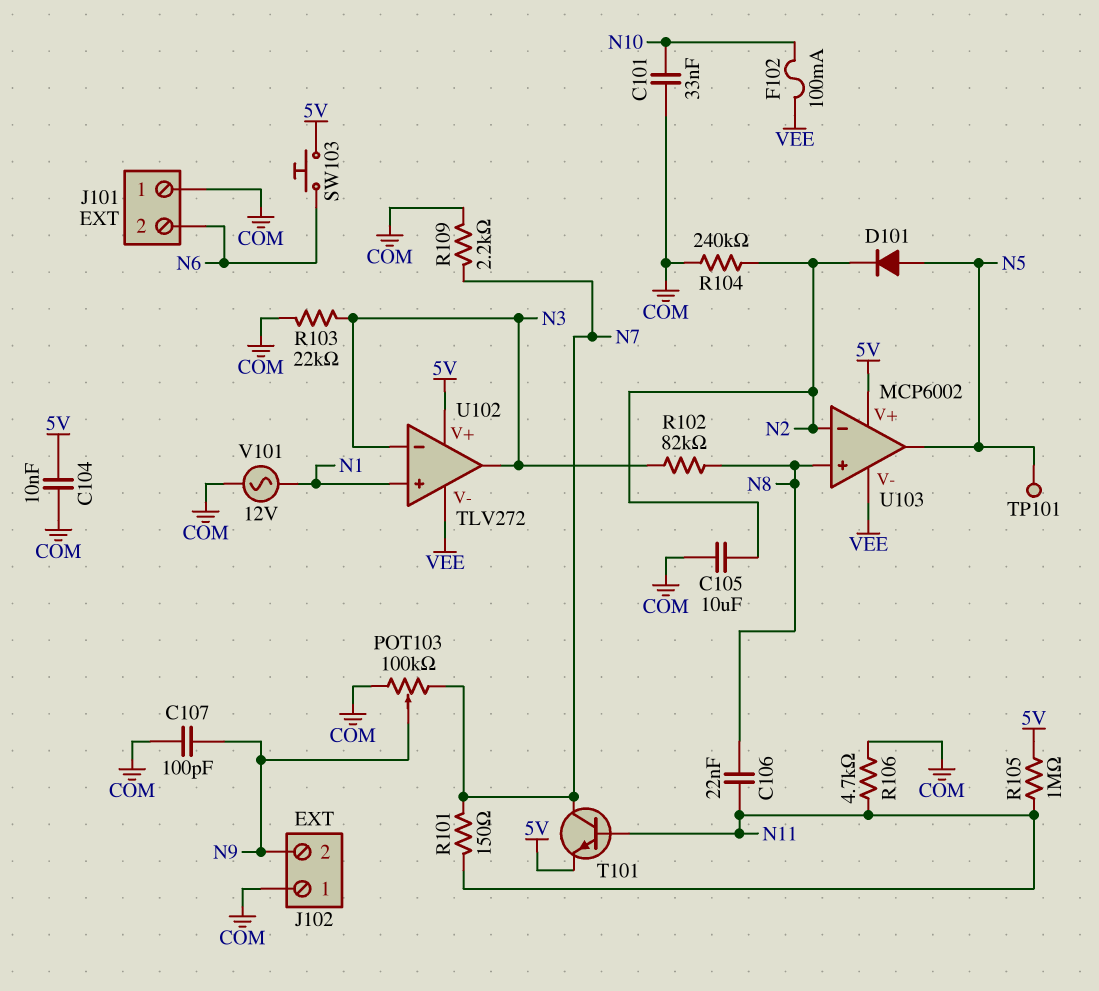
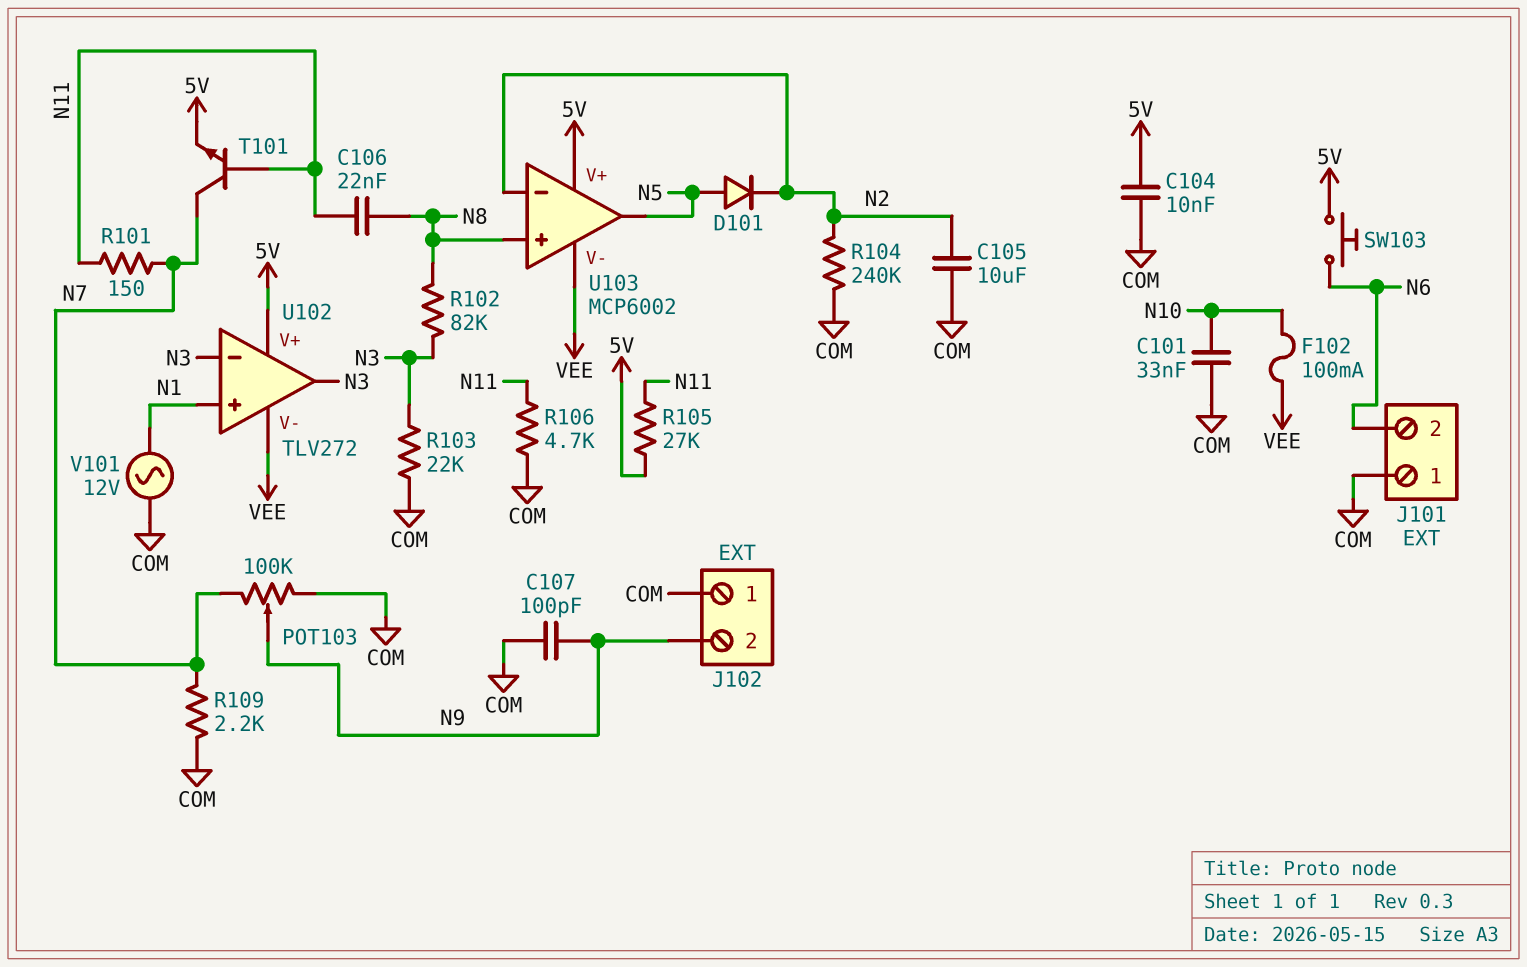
R105: 1M (5V, N11) -> 27k (5V, N11)
TP101: test point (N5) -> none

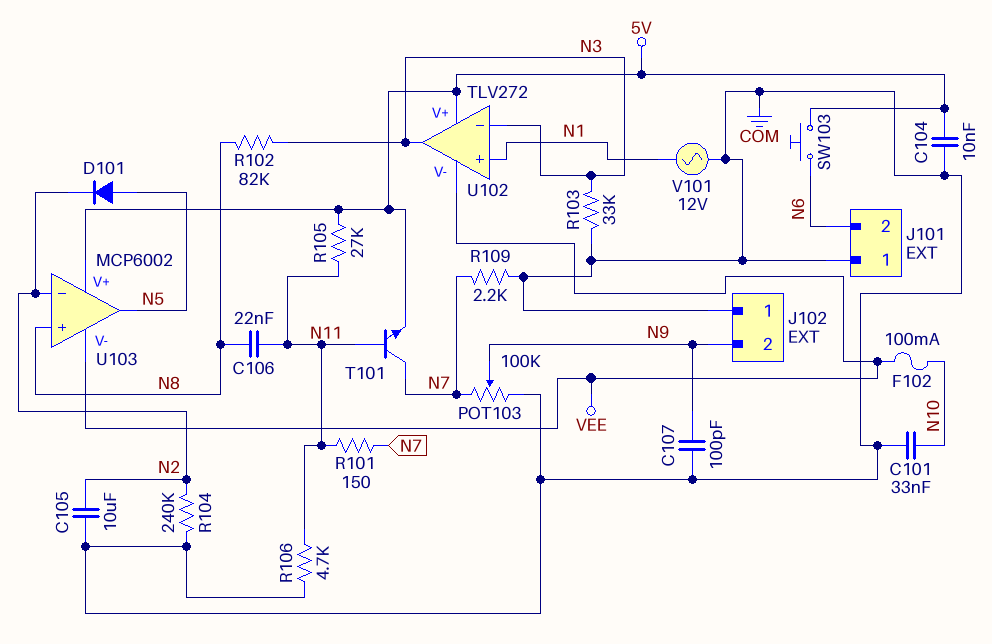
R103: 22k (COM, N3) -> 33k (COM, N3)

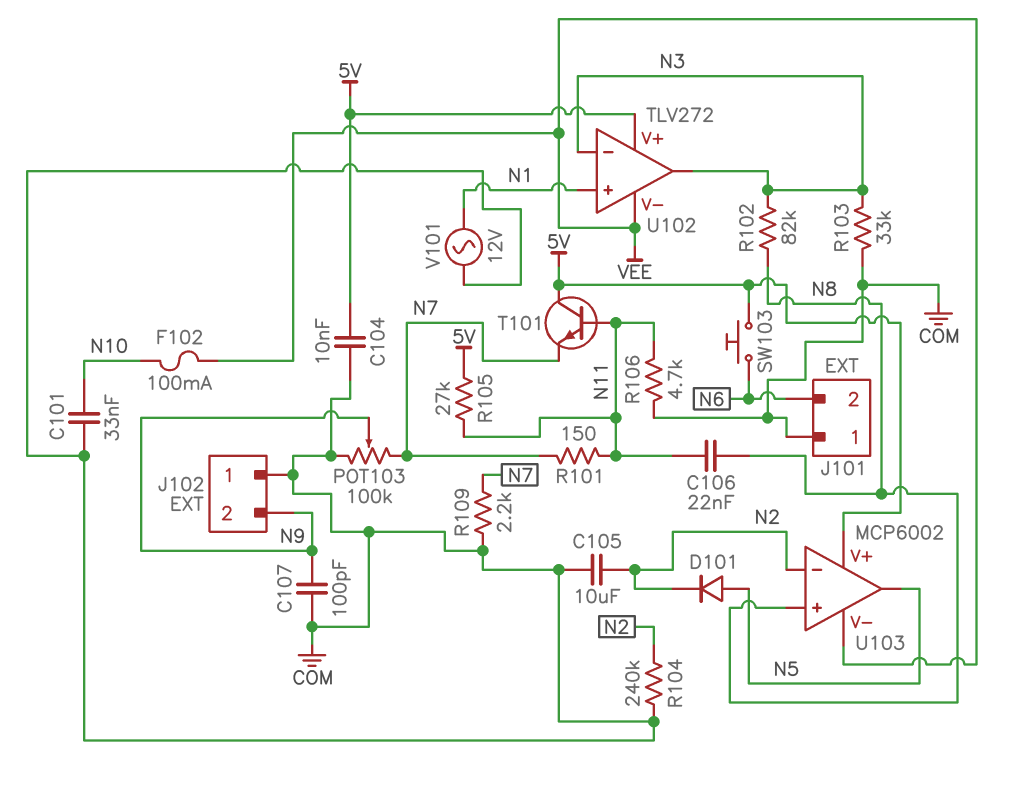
T101: NPN (B N11, C N7, E 5V) -> NPN (B N11, C 5V, E N7)

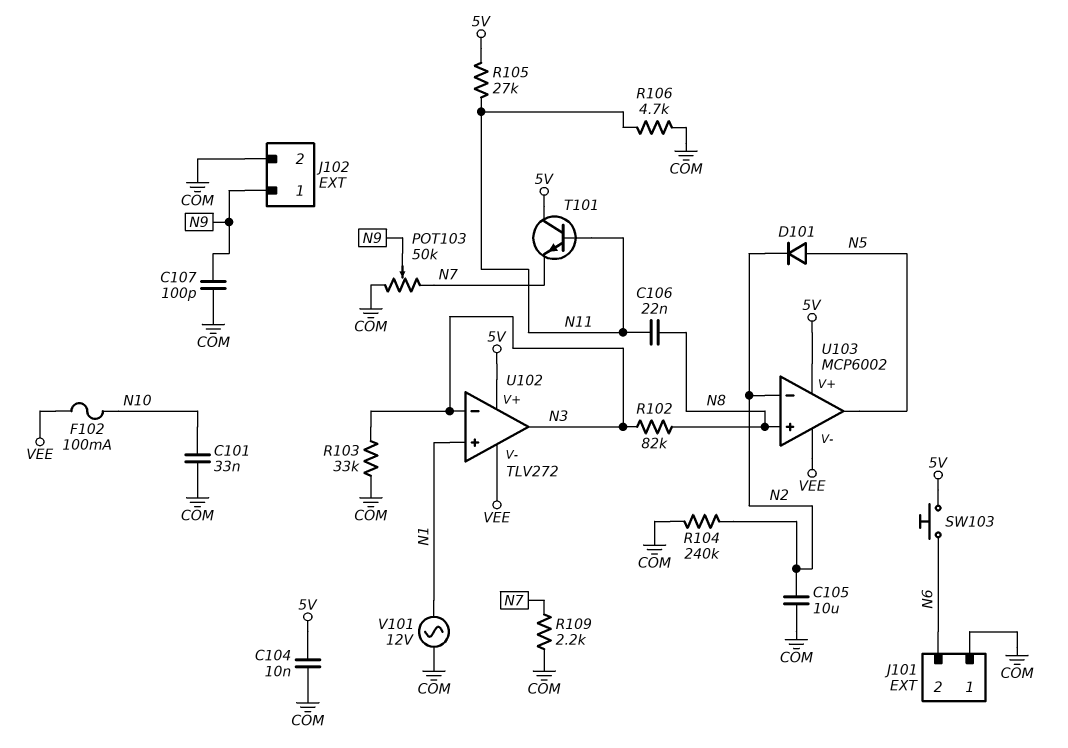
J102 pin 1: COM -> N9
J102 pin 2: N9 -> COM
POT103: 100k (COM, N7, wiper N9) -> 50k (COM, N7, wiper N9)
R101: 150 (N7, N11) -> none

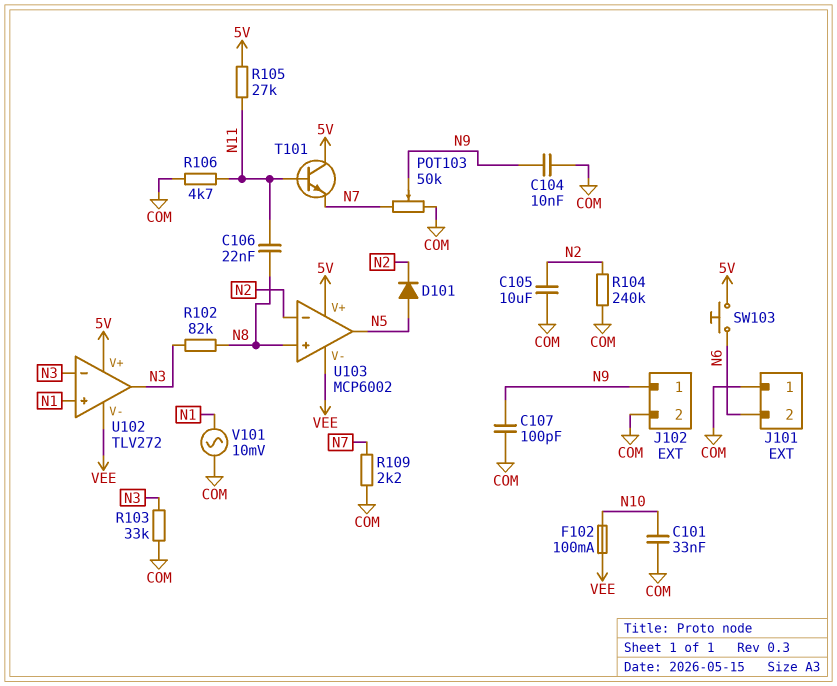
C104: 10nF (5V, COM) -> 10nF (COM, N9)
V101: AC 12V (COM, N1) -> AC 10mV (COM, N1)

